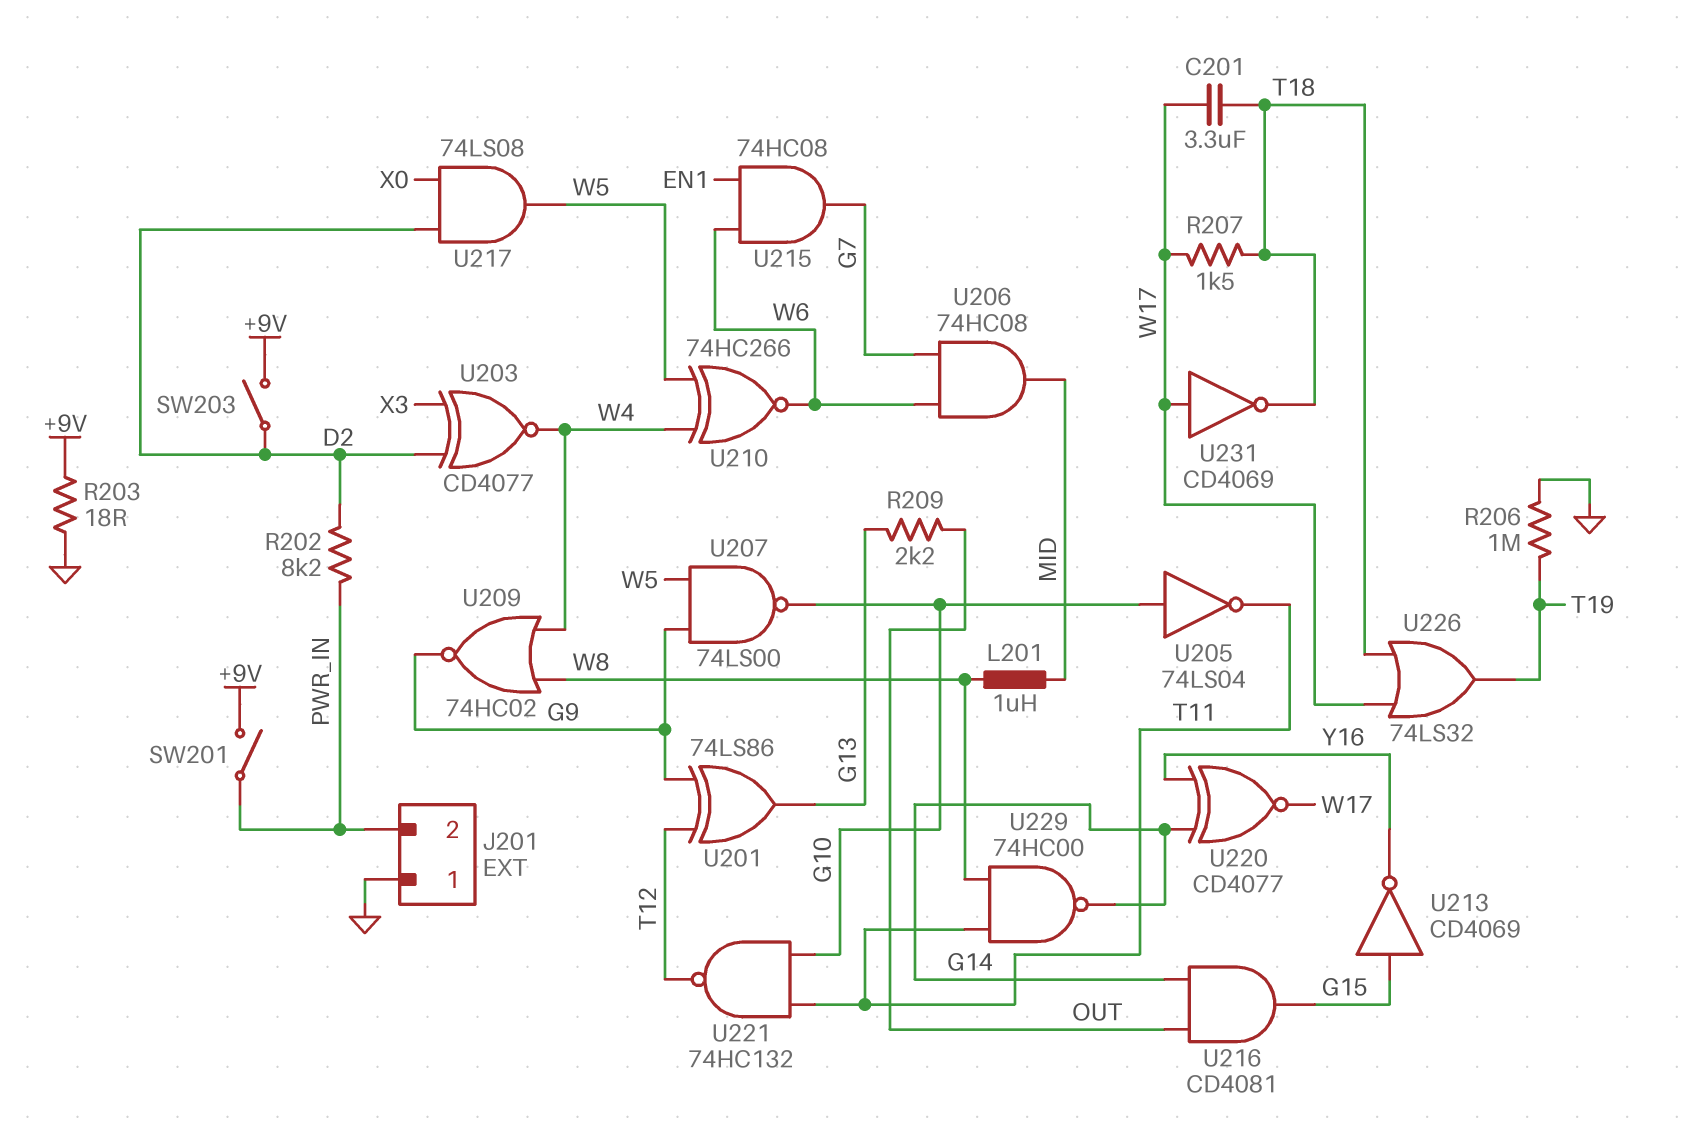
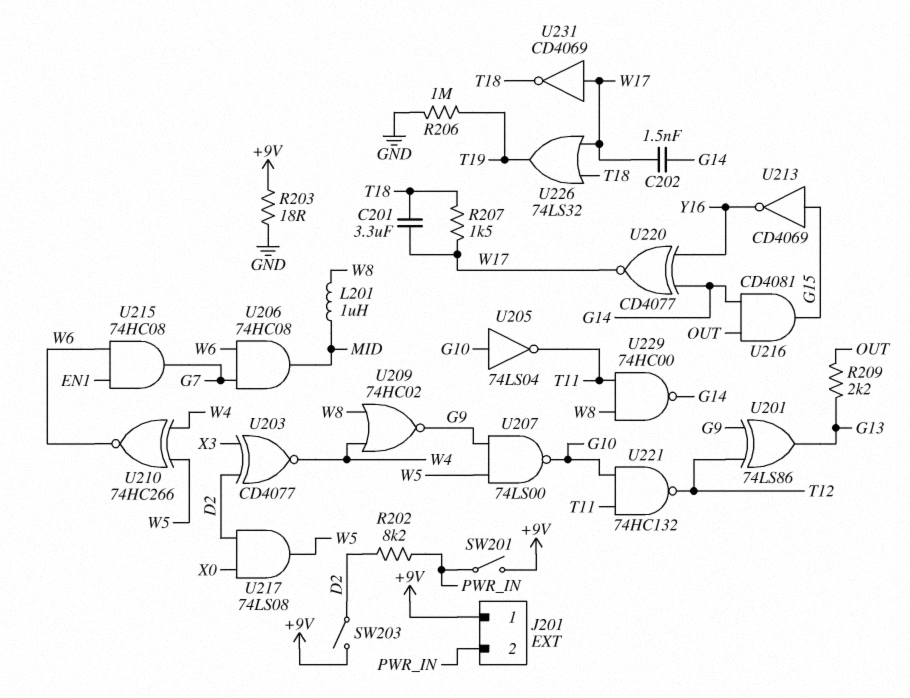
C202: none -> 1.5nF (G14, W17)
J201 pin 1: GND -> +9V

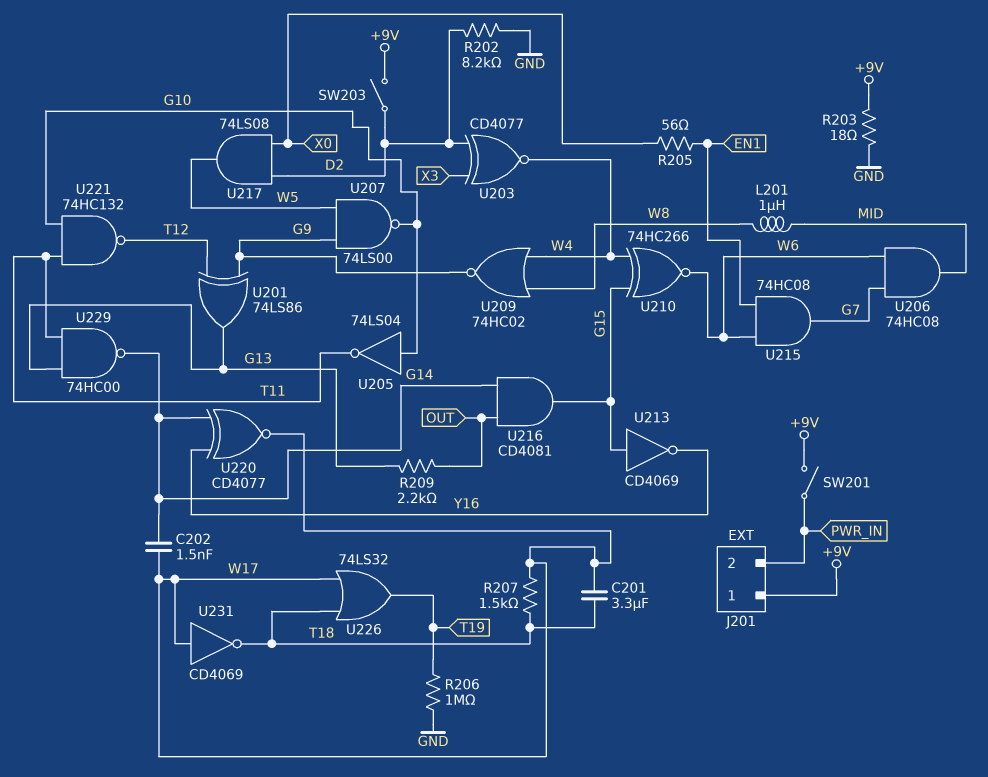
R202: 8.2k (D2, PWR_IN) -> 8.2k (D2, GND)
R205: none -> 56 (EN1, X0)
U210: XNOR 74HC266 (in W4, in W5, out W6) -> XNOR 74HC266 (in G15, in W4, out W6)
U229: NAND 74HC00 (in T11, in W8, out G14) -> NAND 74HC00 (in G13, in T11, out G14)

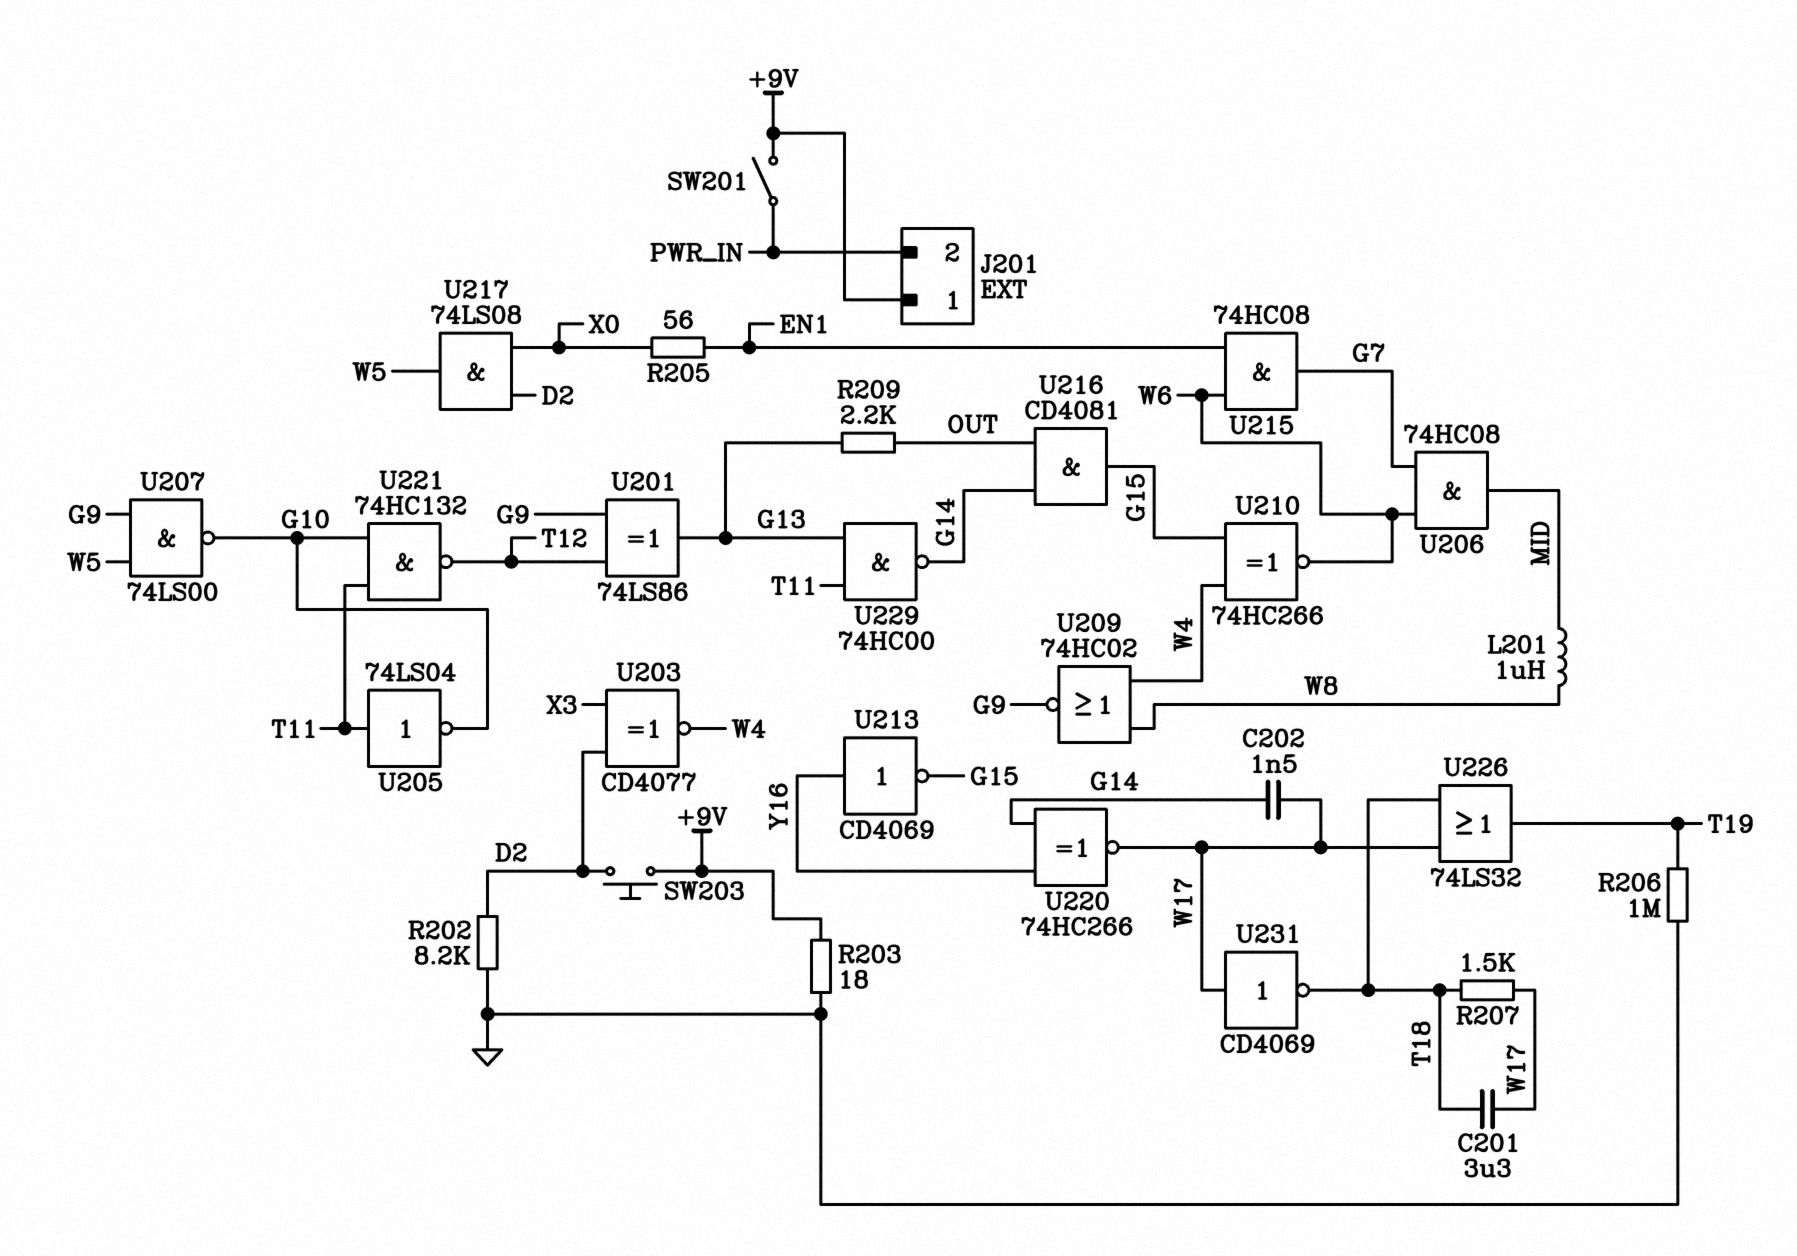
SW203: switch (+9V, D2) -> button (+9V, D2)
U205: NOT 74LS04 (in G10, out T11) -> NOT 74LS04 (in T11, out G10)
U213: NOT CD4069 (in G15, out Y16) -> NOT CD4069 (in Y16, out G15)
U220: XNOR CD4077 (in G14, in Y16, out W17) -> XNOR 74HC266 (in G14, in Y16, out W17)

